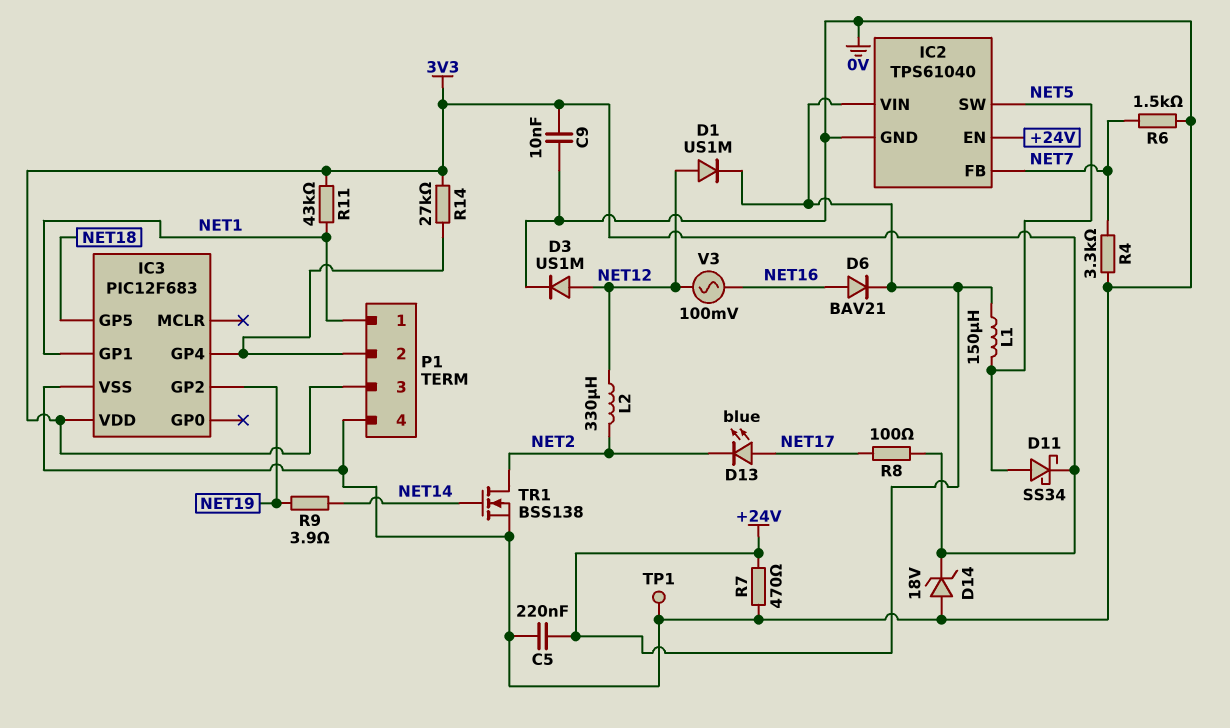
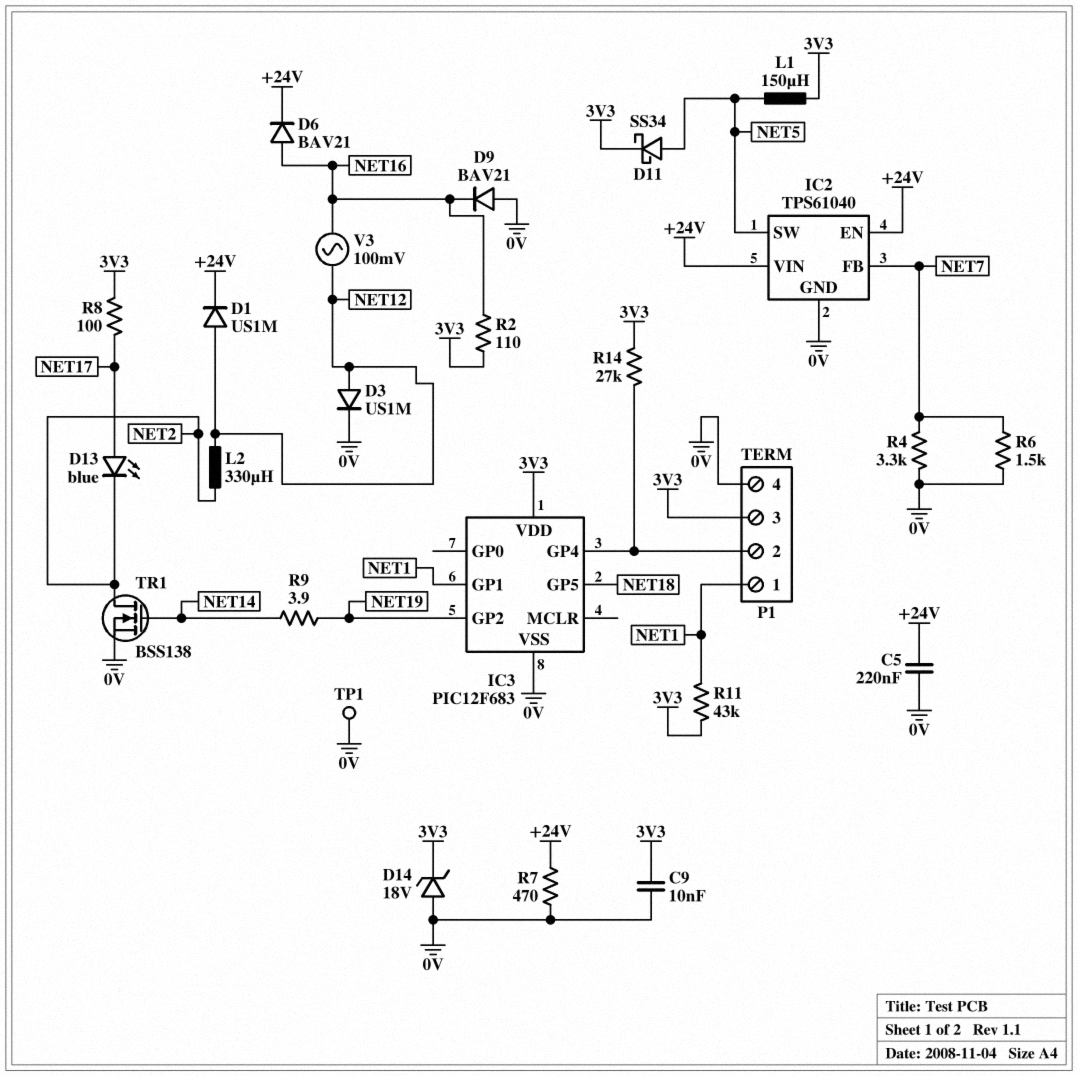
D9: none -> diode BAV21 (A 0V, K NET16)
L1: 150uH (+24V, NET5) -> 150uH (3V3, NET5)
R2: none -> 110 (3V3, NET16)

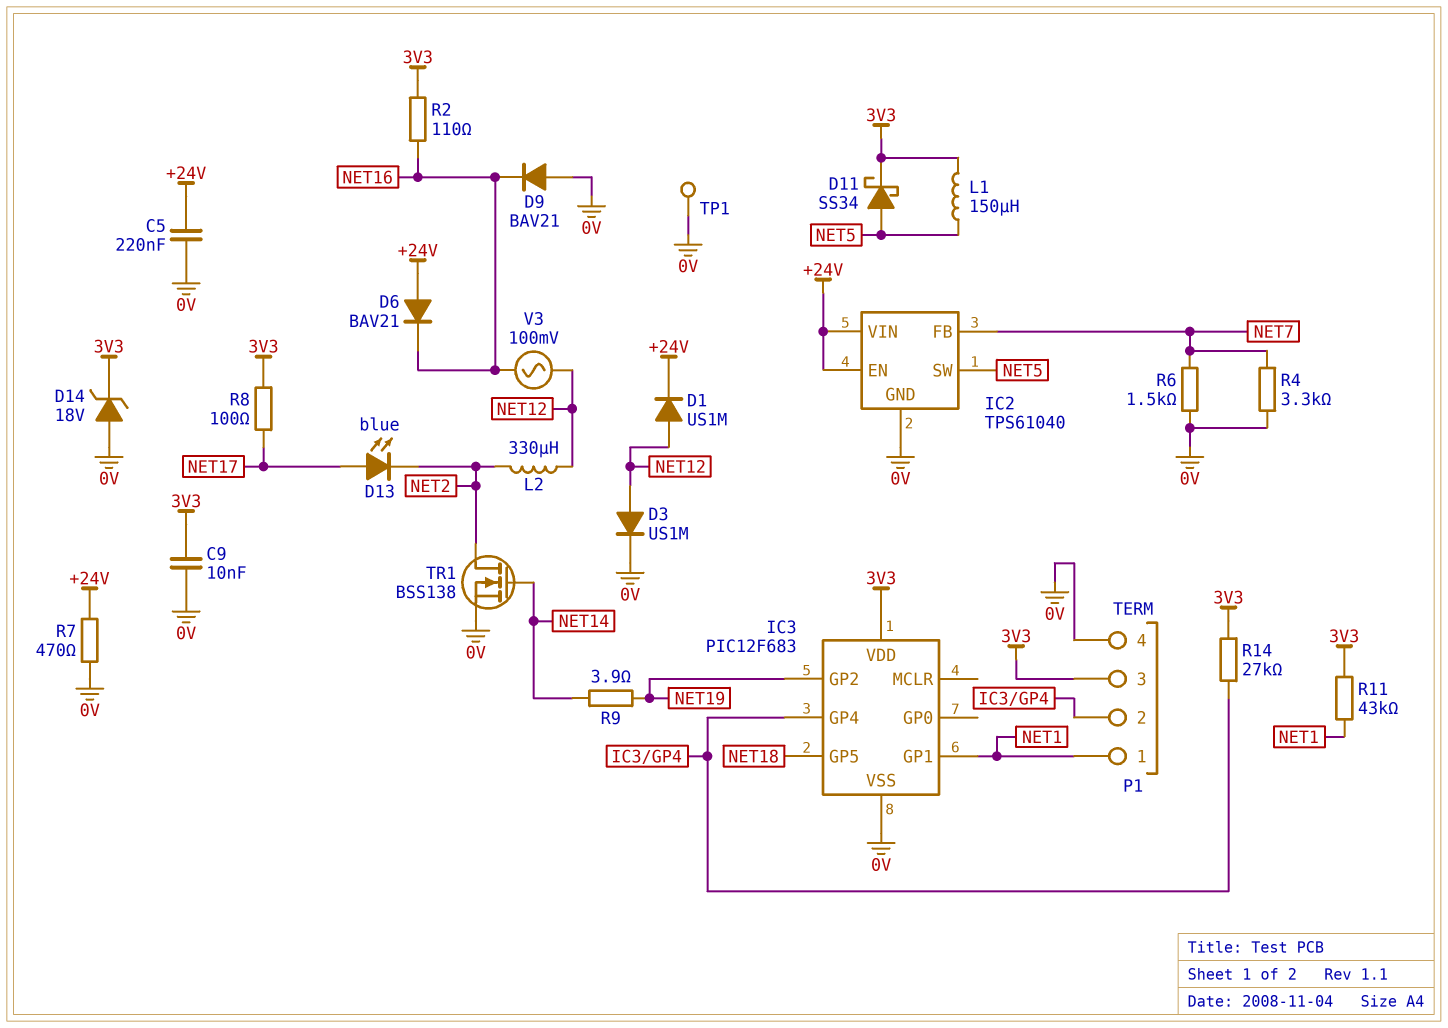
D6: diode BAV21 (A NET16, K +24V) -> diode BAV21 (A +24V, K NET16)

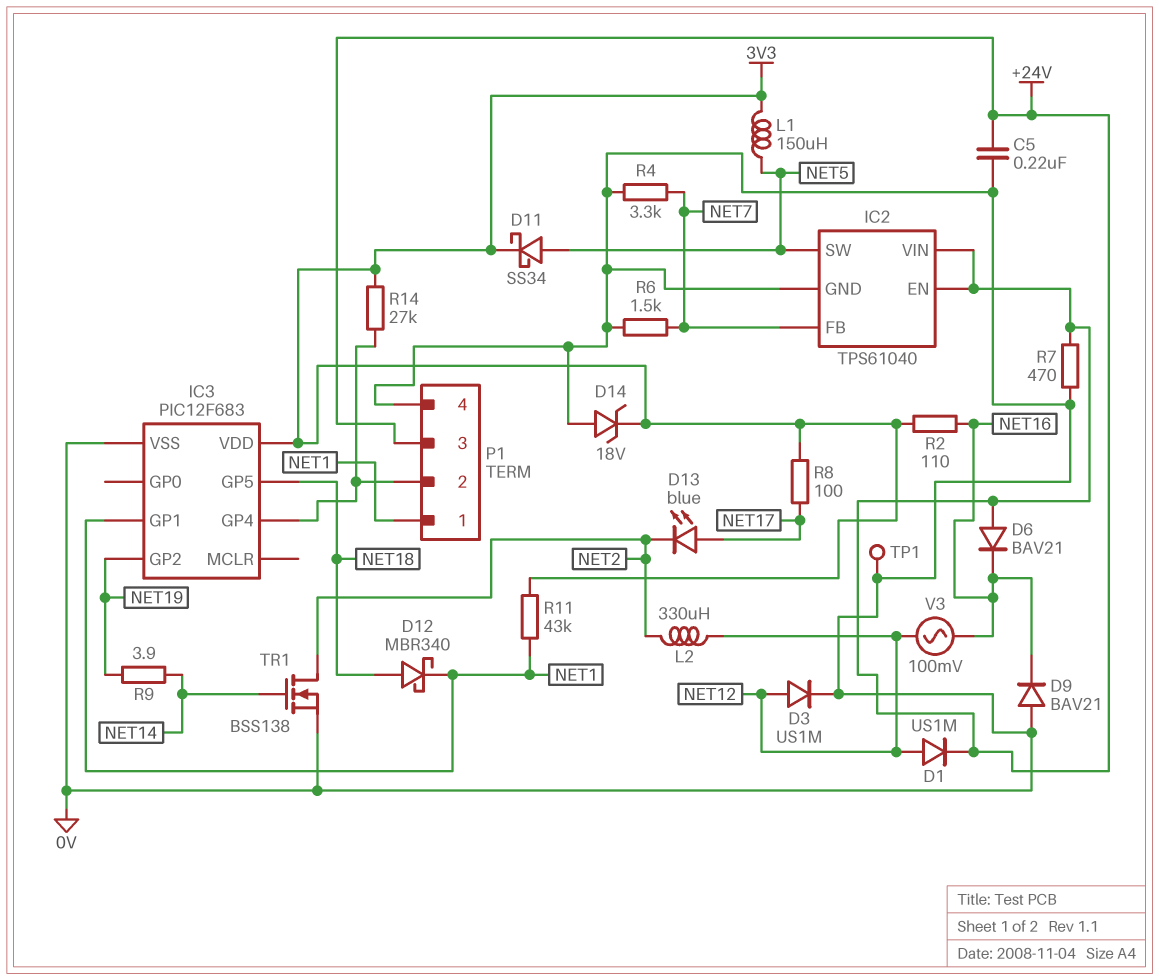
C9: 10nF (0V, 3V3) -> none
D12: none -> schottky MBR340 (A NET18, K NET1)
P1 pin 3: 3V3 -> +24V

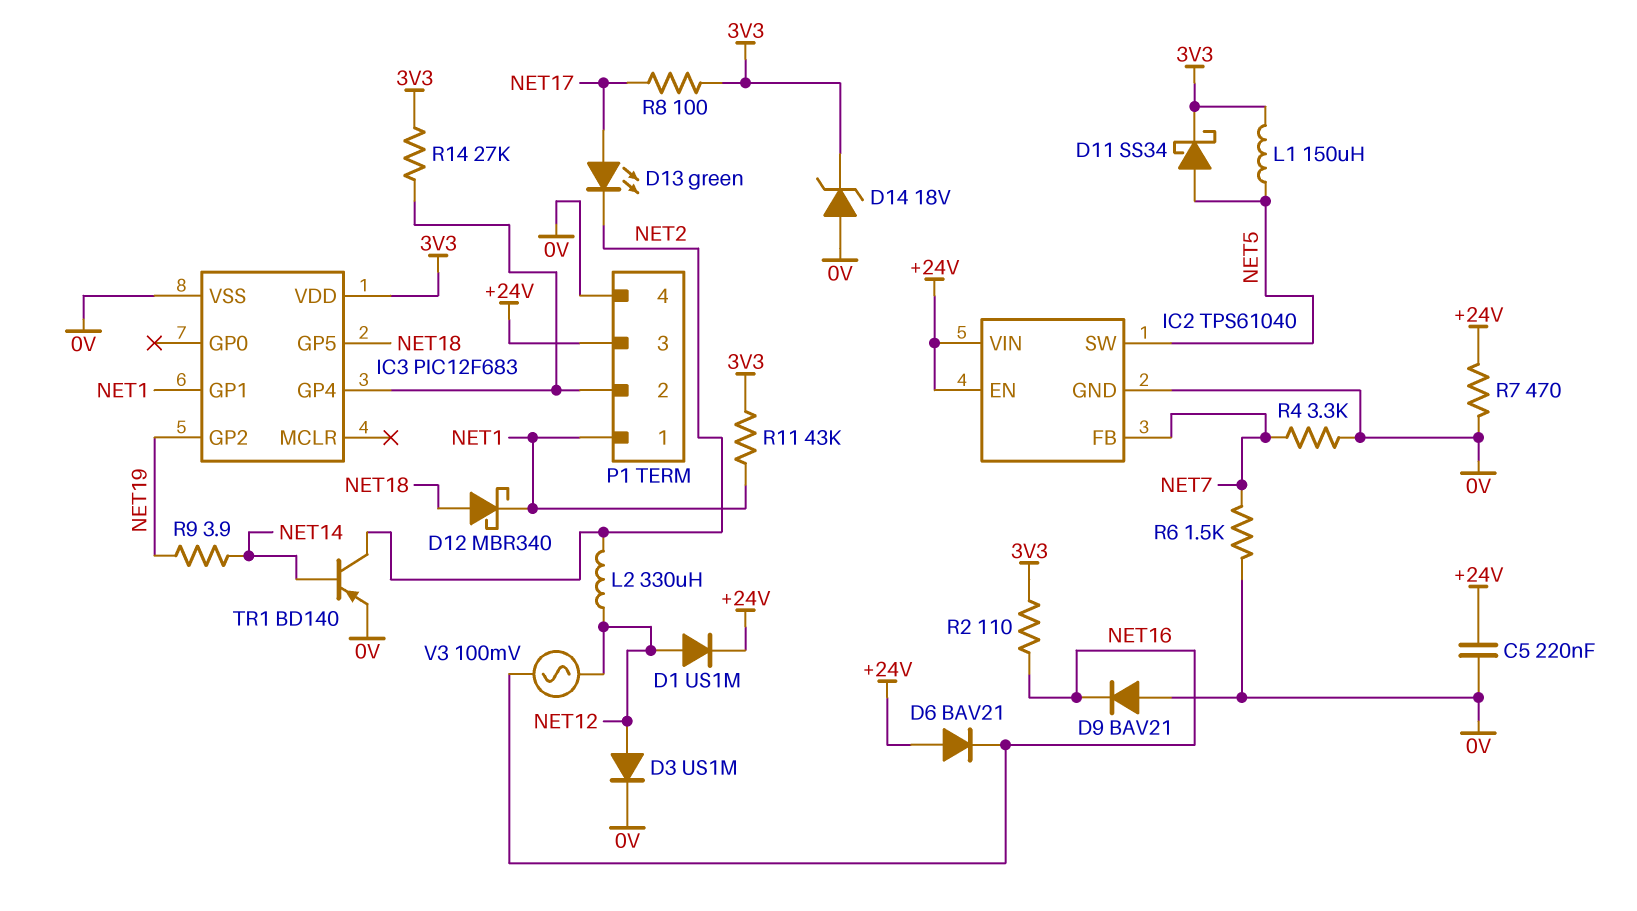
D13: LED blue (A NET17, K NET2) -> LED green (A NET17, K NET2)
TP1: test point (0V) -> none
TR1: NMOS BSS138 (G NET14, D NET2, S 0V) -> PNP BD140 (B NET14, C NET2, E 0V)

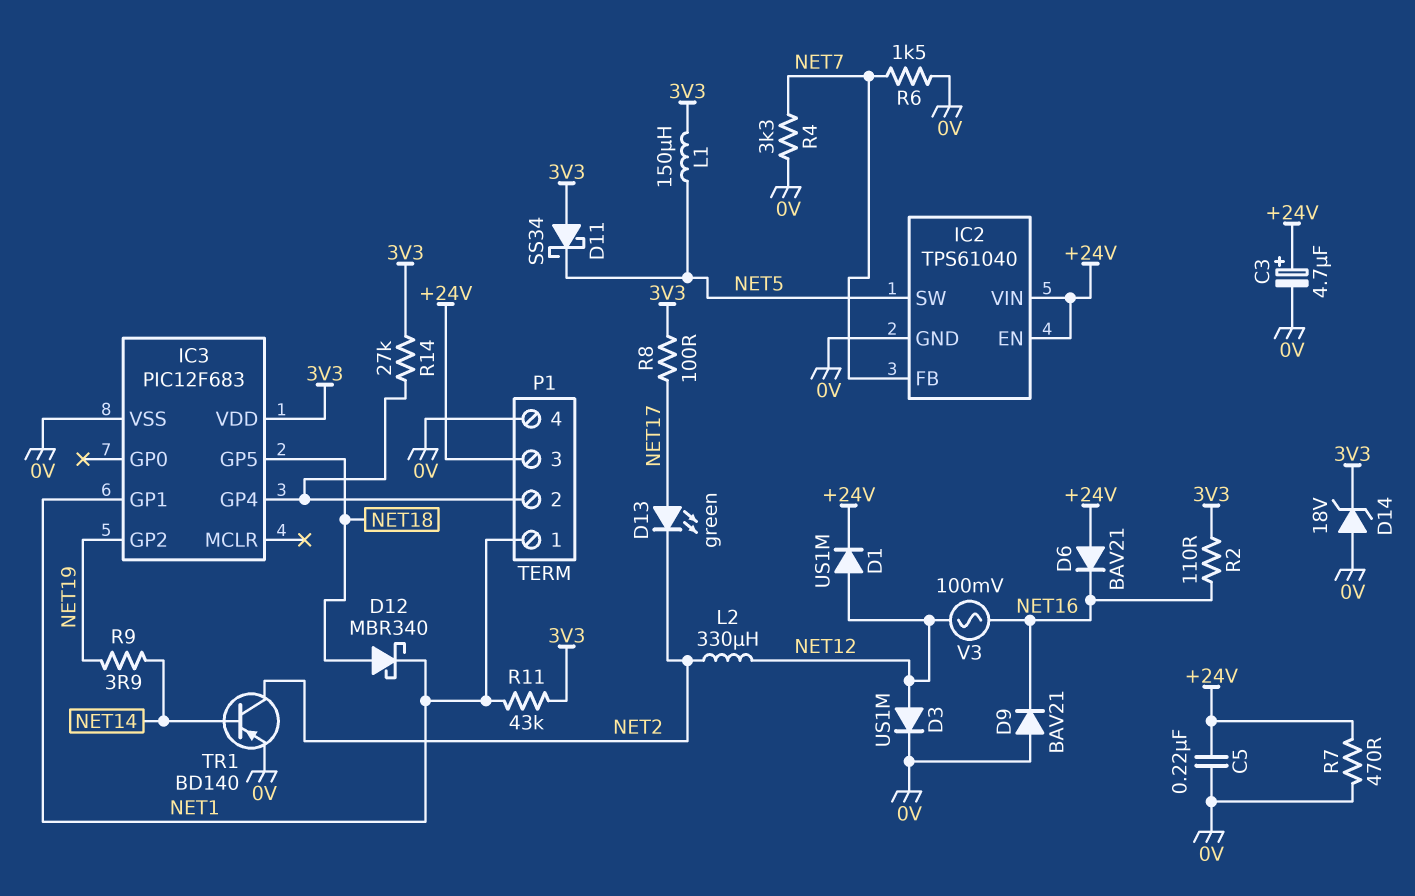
C3: none -> 4.7uF (plus +24V, minus 0V)
D11: schottky SS34 (A NET5, K 3V3) -> schottky SS34 (A 3V3, K NET5)

